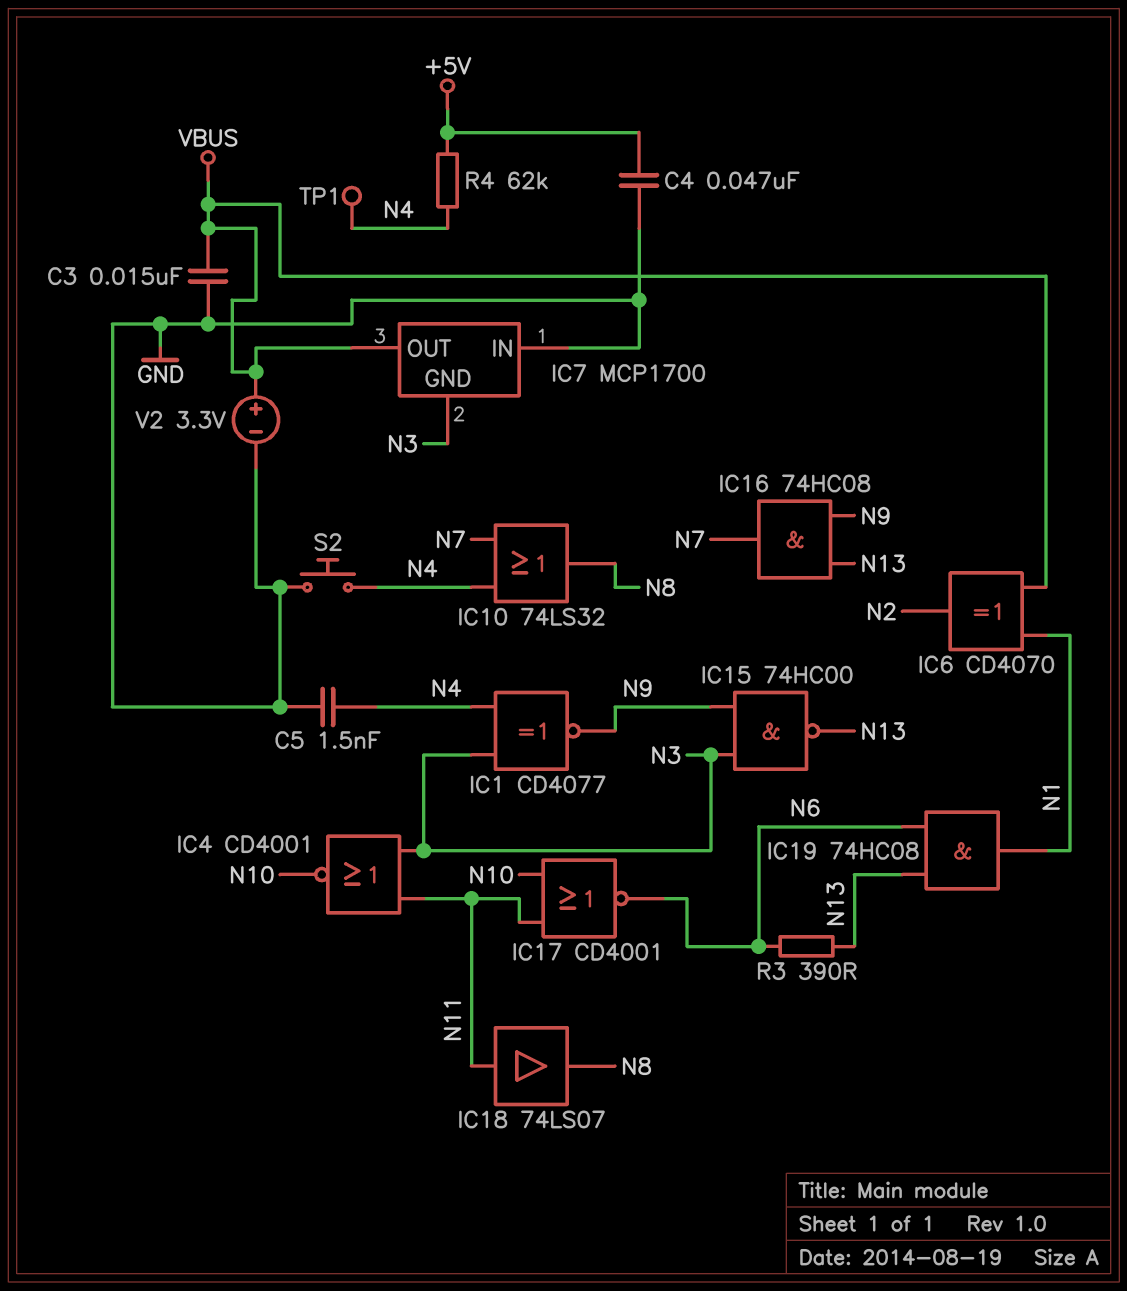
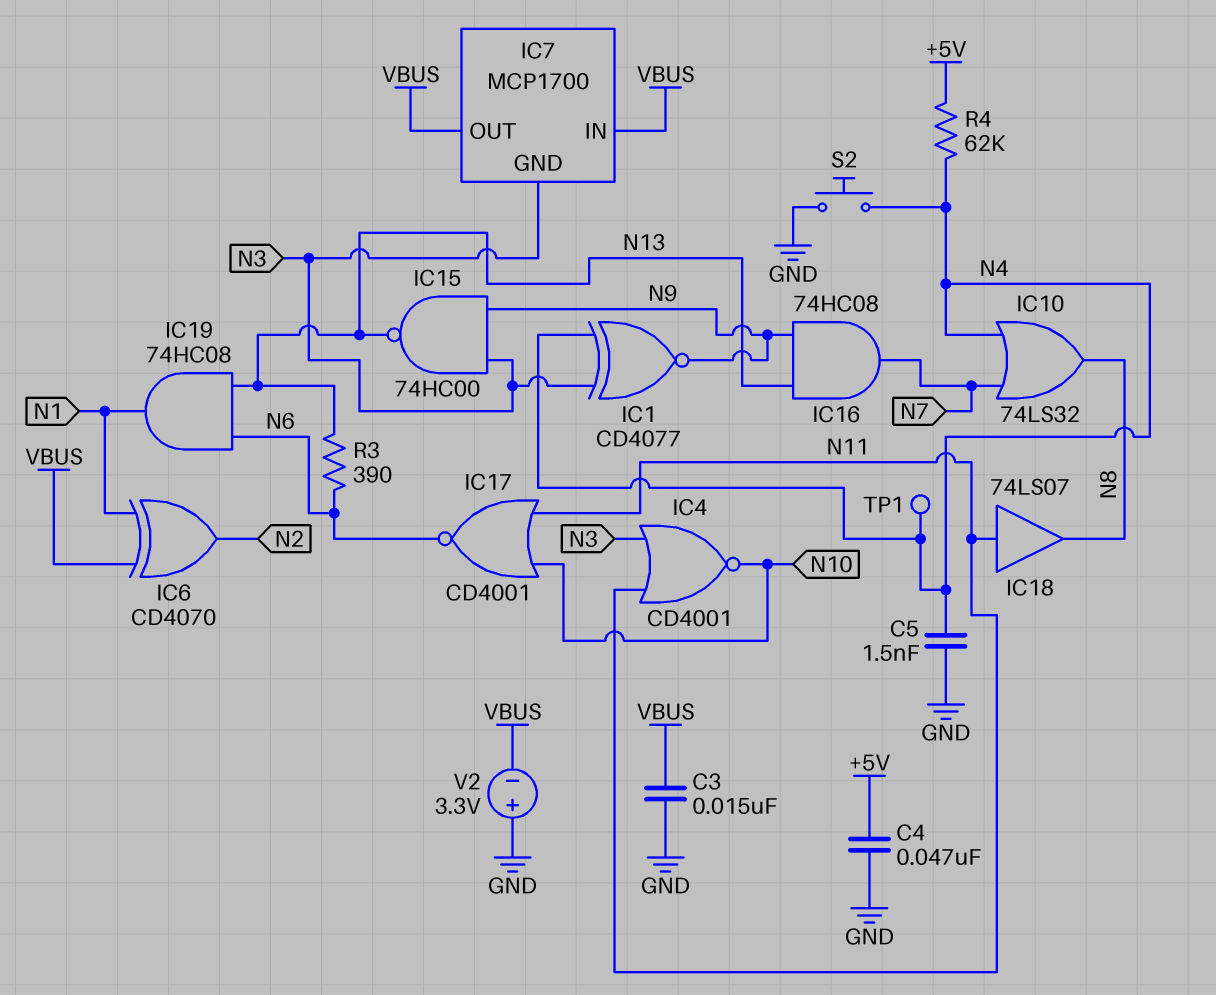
IC7 pin IN: GND -> VBUS
V2: 3.3V (plus VBUS, minus GND) -> 3.3V (plus GND, minus VBUS)

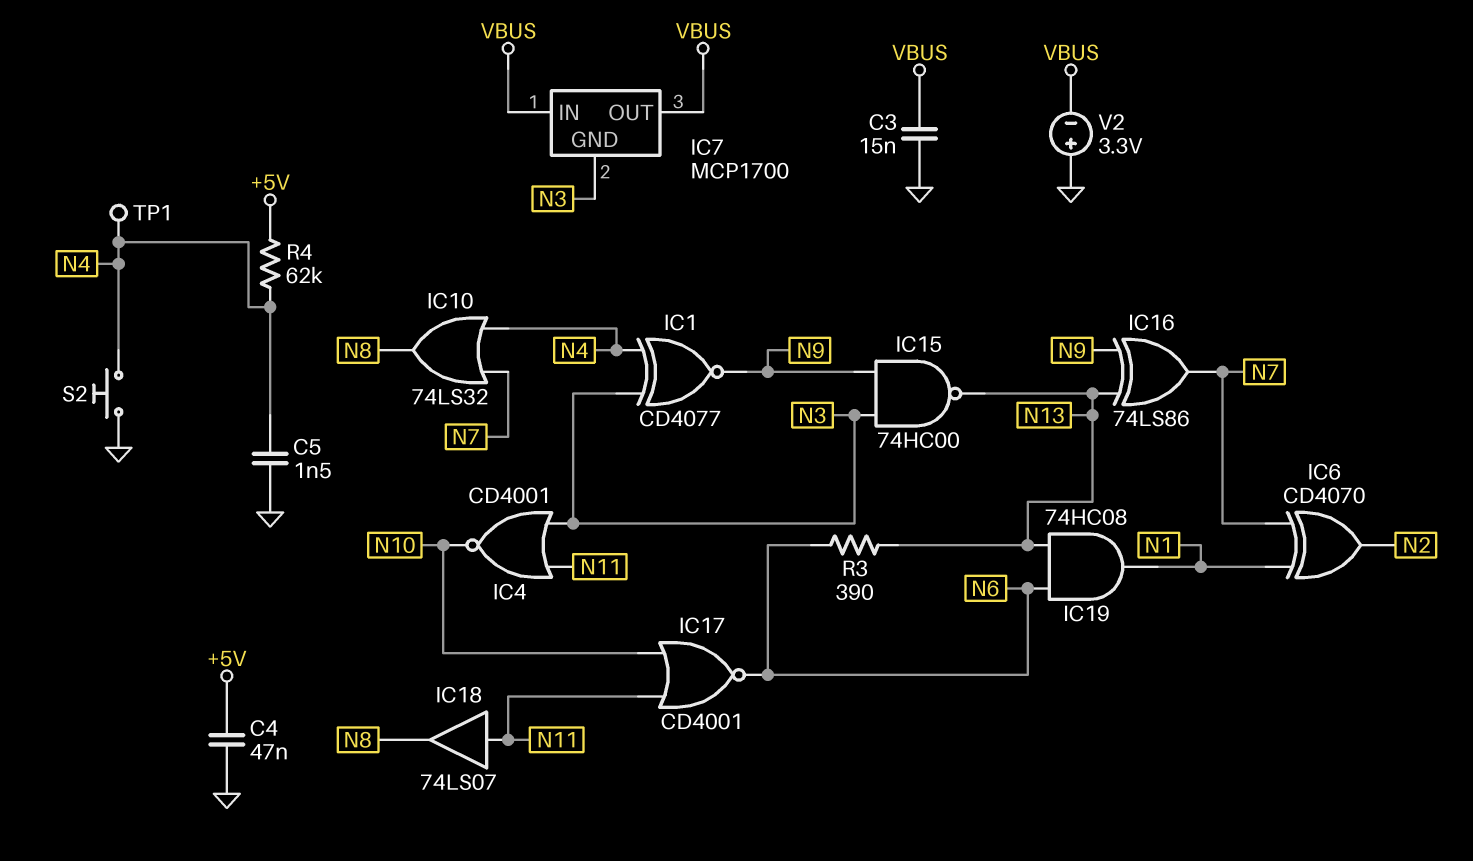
IC6: XOR CD4070 (in N1, in VBUS, out N2) -> XOR CD4070 (in N1, in N7, out N2)
IC16: AND 74HC08 (in N9, in N13, out N7) -> XOR 74LS86 (in N9, in N13, out N7)

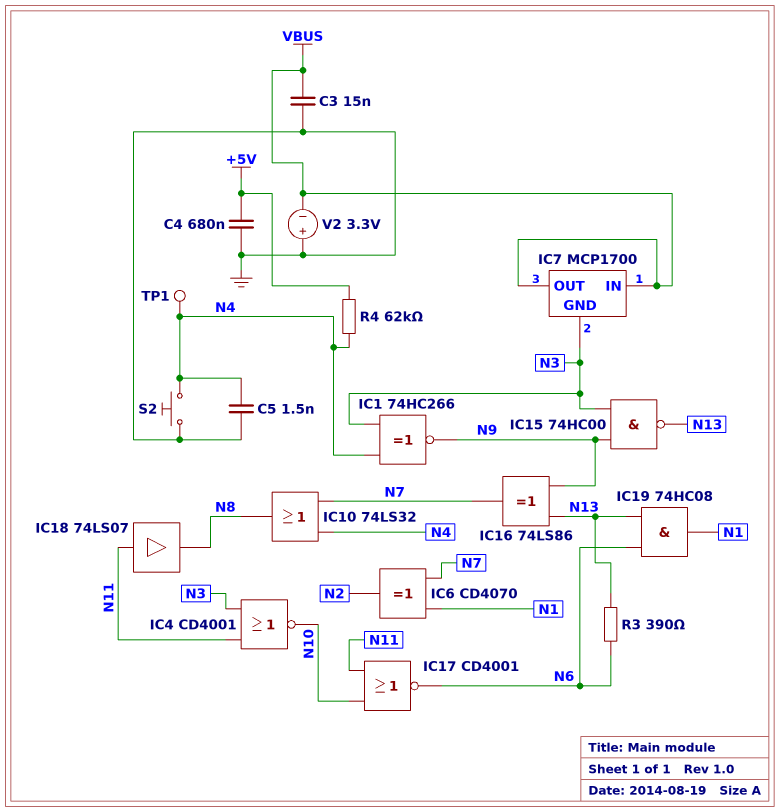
C4: 47nF (+5V, GND) -> 680nF (+5V, GND)
IC1: XNOR CD4077 (in N3, in N4, out N9) -> XNOR 74HC266 (in N3, in N4, out N9)

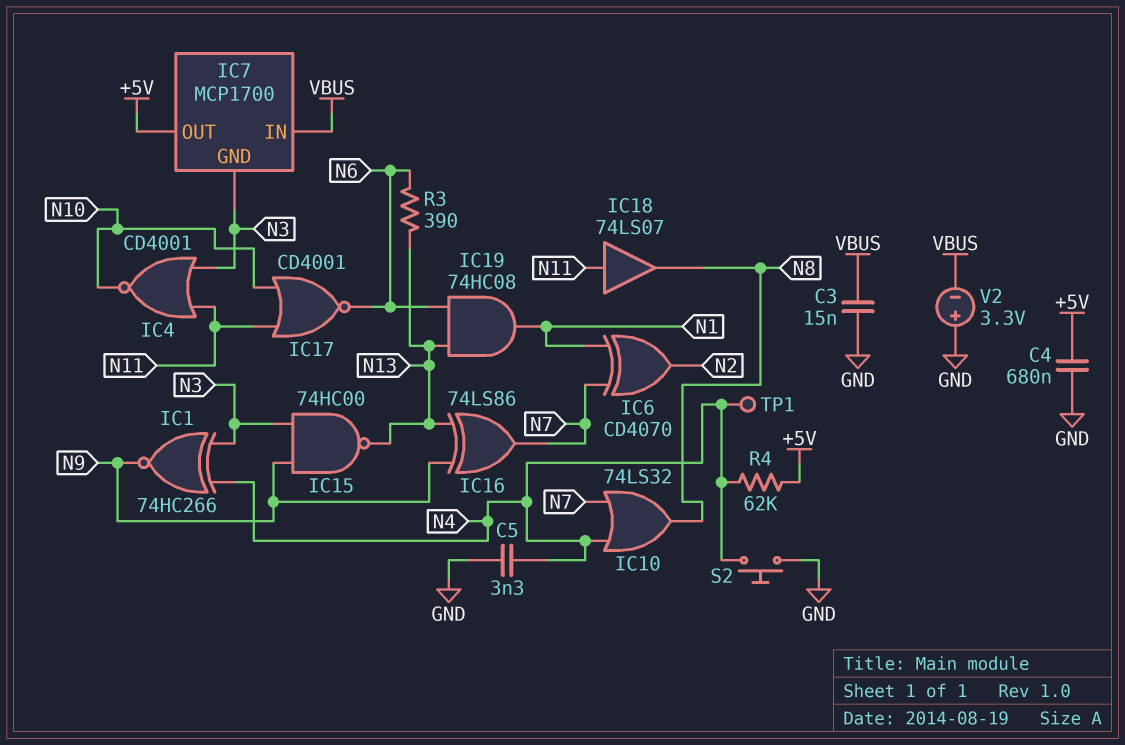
C5: 1.5nF (GND, N4) -> 3.3nF (GND, N4)
IC7 pin OUT: VBUS -> +5V

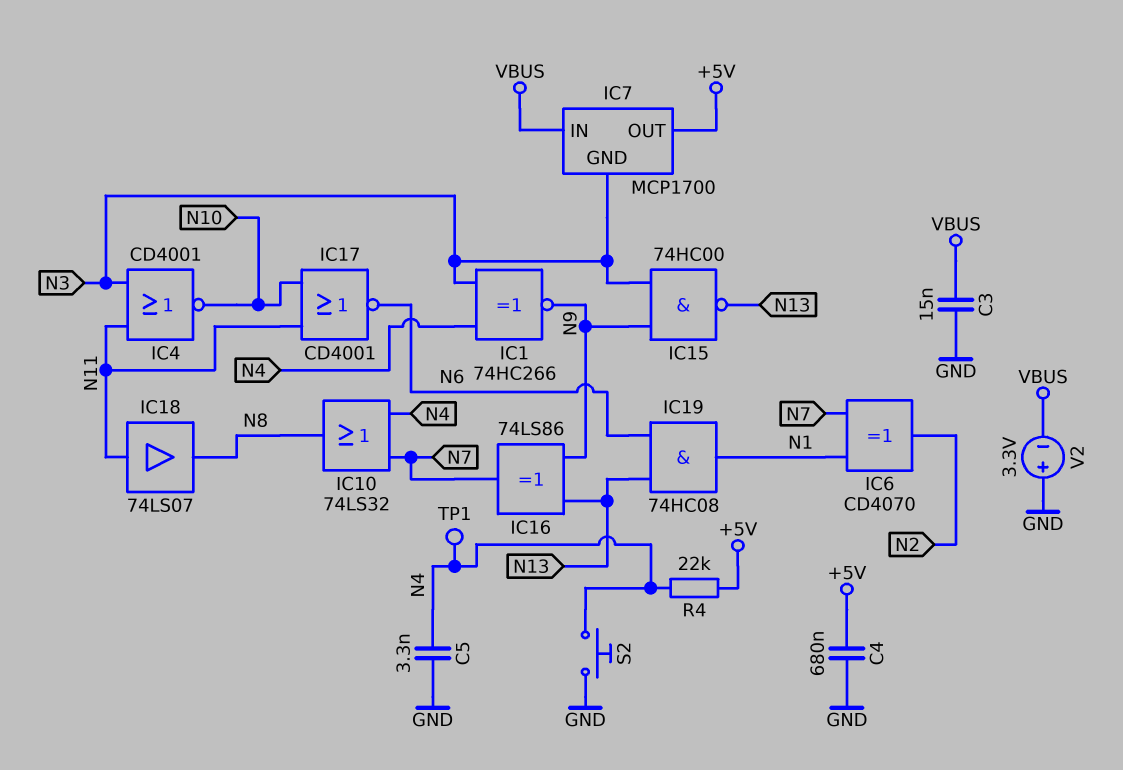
R3: 390 (N6, N13) -> none
R4: 62k (+5V, N4) -> 22k (+5V, N4)

